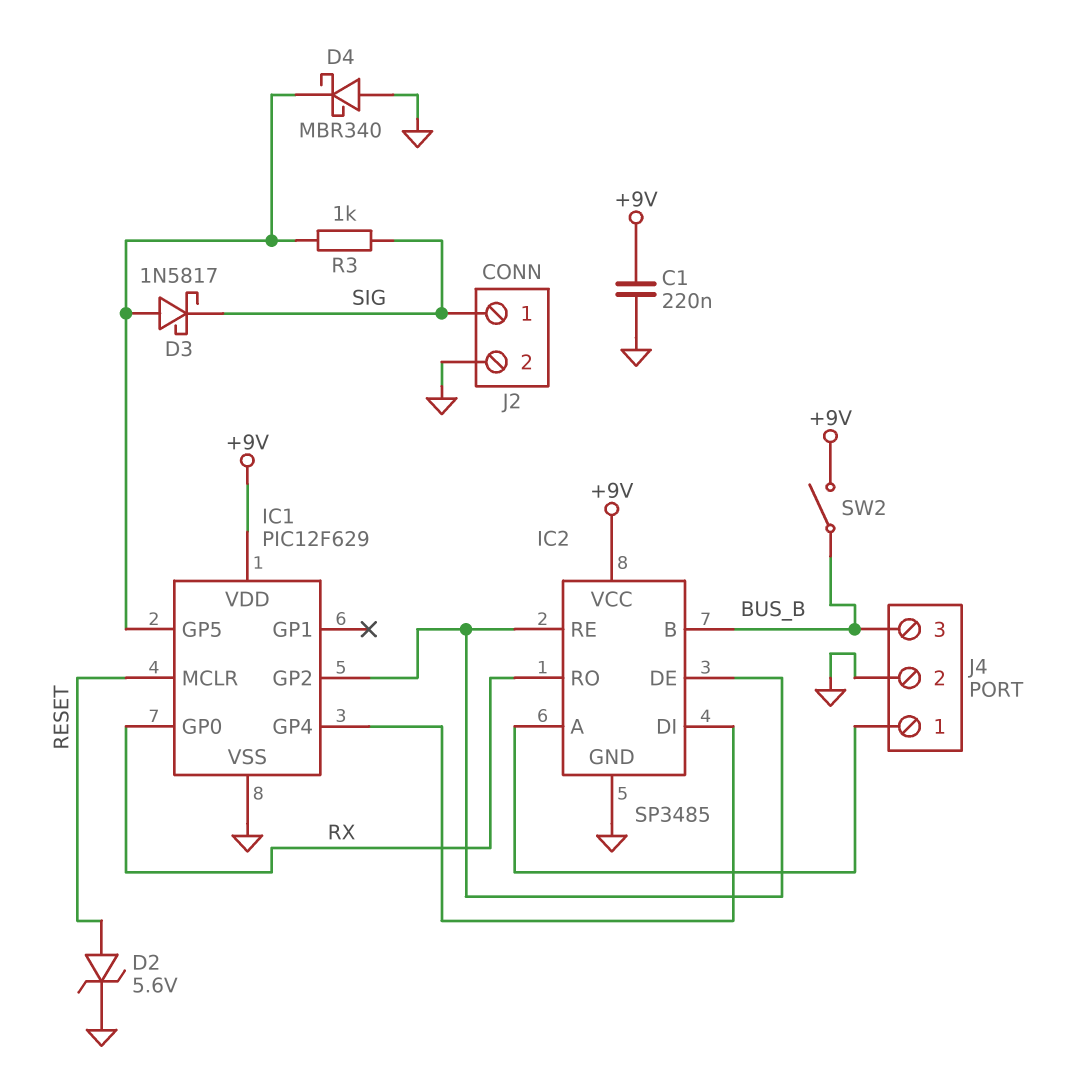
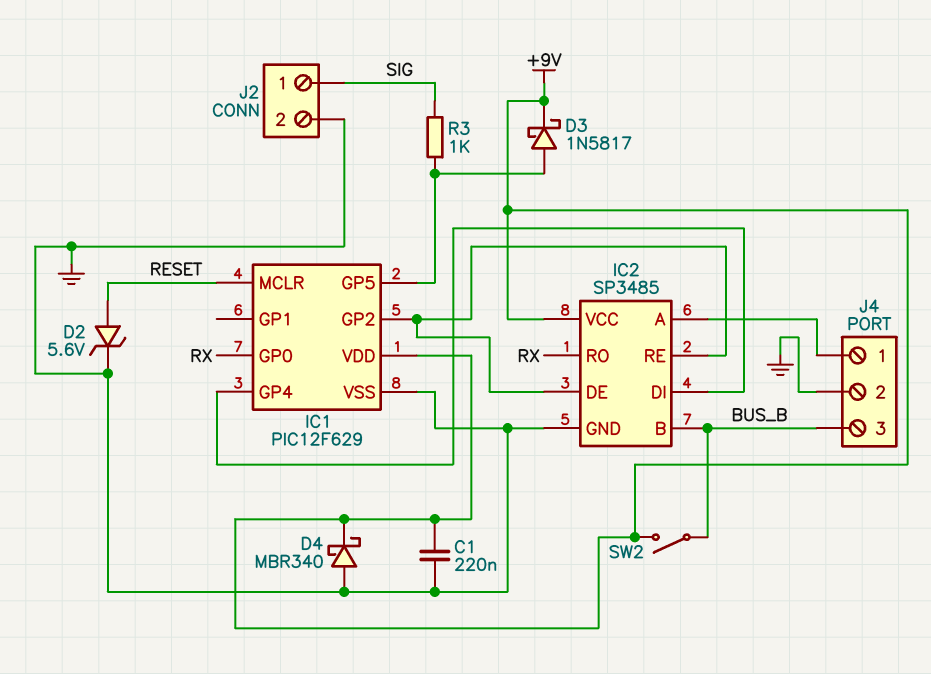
D3: schottky 1N5817 (A IC1/GP5, K SIG) -> schottky 1N5817 (A IC1/GP5, K +9V)
D4: schottky MBR340 (A GND, K IC1/GP5) -> schottky MBR340 (A GND, K +9V)

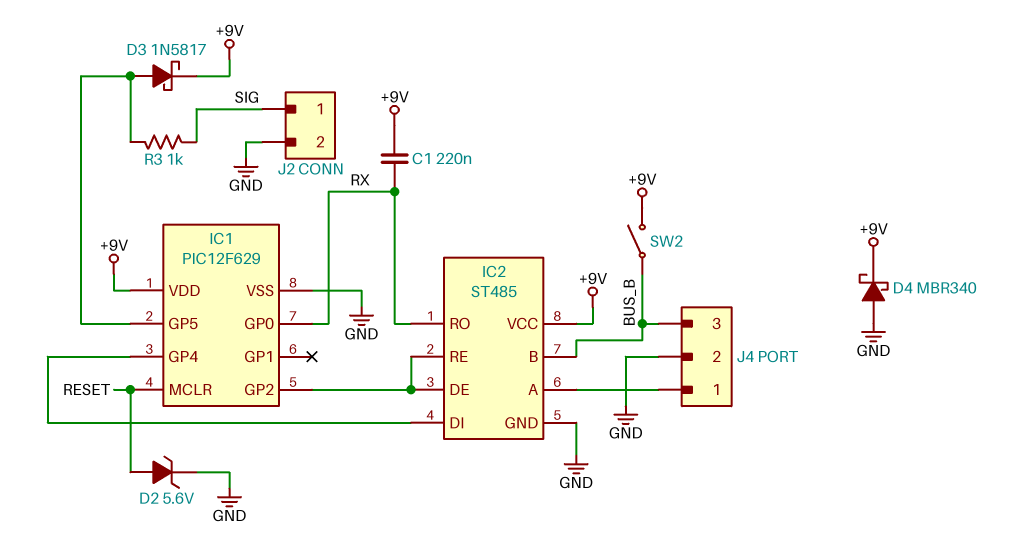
C1: 220nF (+9V, GND) -> 220nF (+9V, RX)
IC2: SP3485 -> ST485

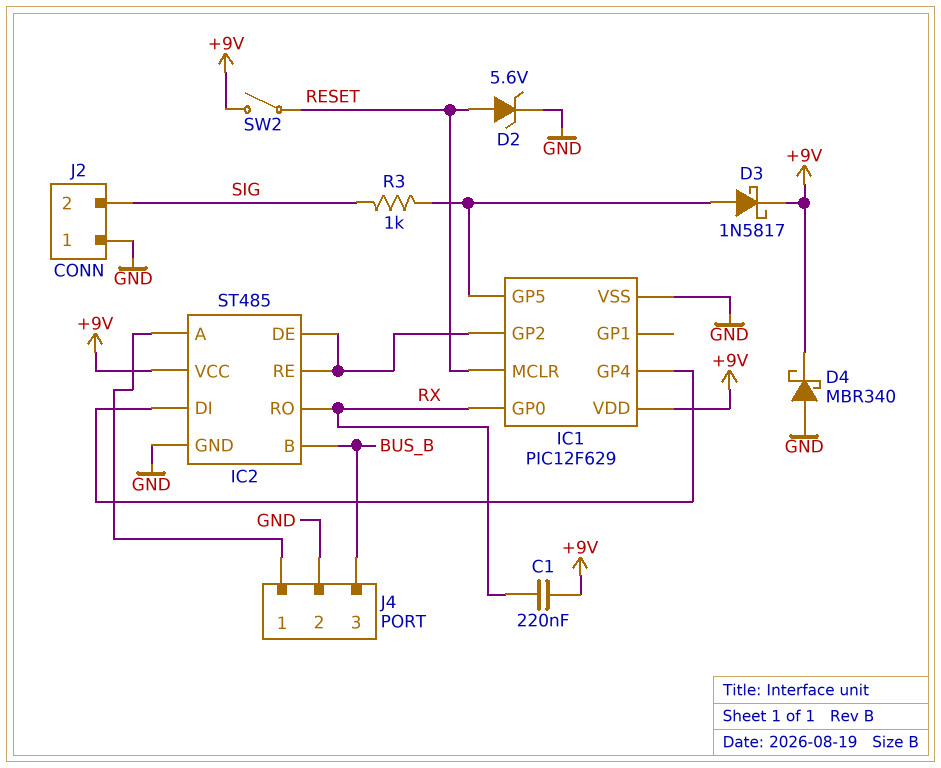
J2 pin 1: SIG -> GND
J2 pin 2: GND -> SIG
SW2: switch (+9V, BUS_B) -> switch (+9V, RESET)

